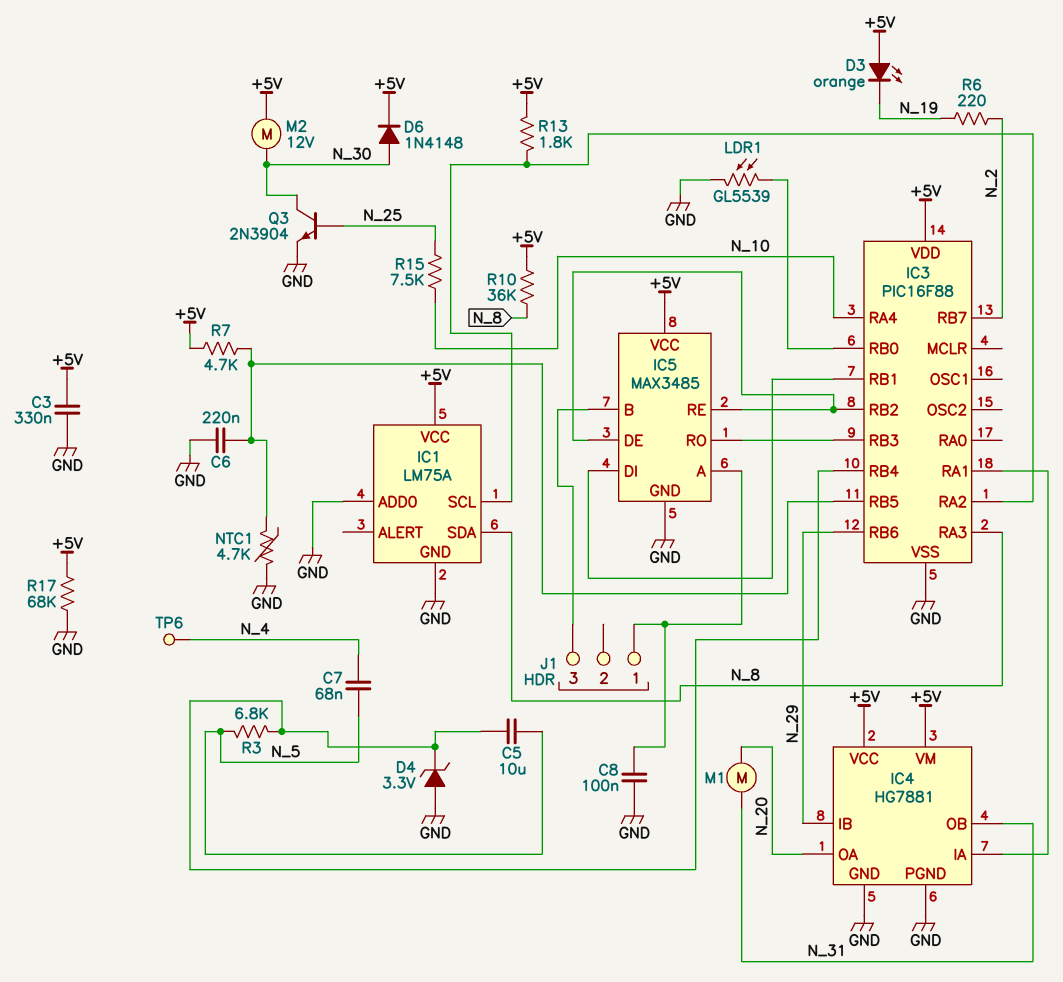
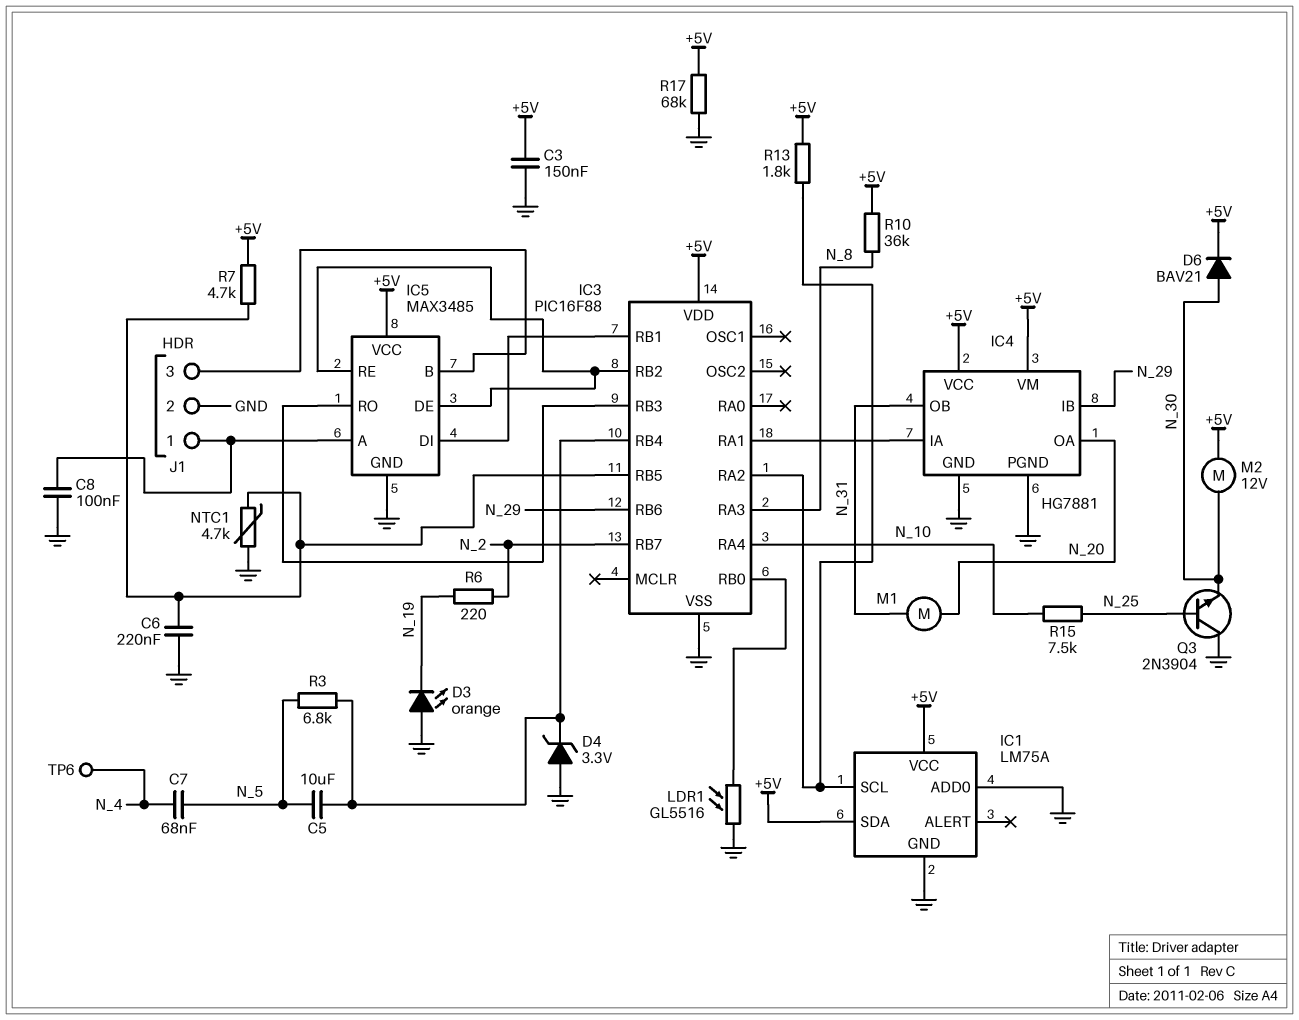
C3: 330nF (+5V, GND) -> 150nF (+5V, GND)
D3: LED orange (A +5V, K N_19) -> LED orange (A GND, K N_19)
D6: diode 1N4148 (A N_30, K +5V) -> diode BAV21 (A N_30, K +5V)
IC1 pin SDA: N_8 -> +5V
J1 pin 2: none -> GND
LDR1: GL5539 (GND, IC3/RB0) -> GL5516 (GND, IC3/RB0)
Q3: NPN 2N3904 (B N_25, C N_30, E GND) -> NPN 2N3904 (B N_25, C GND, E N_30)

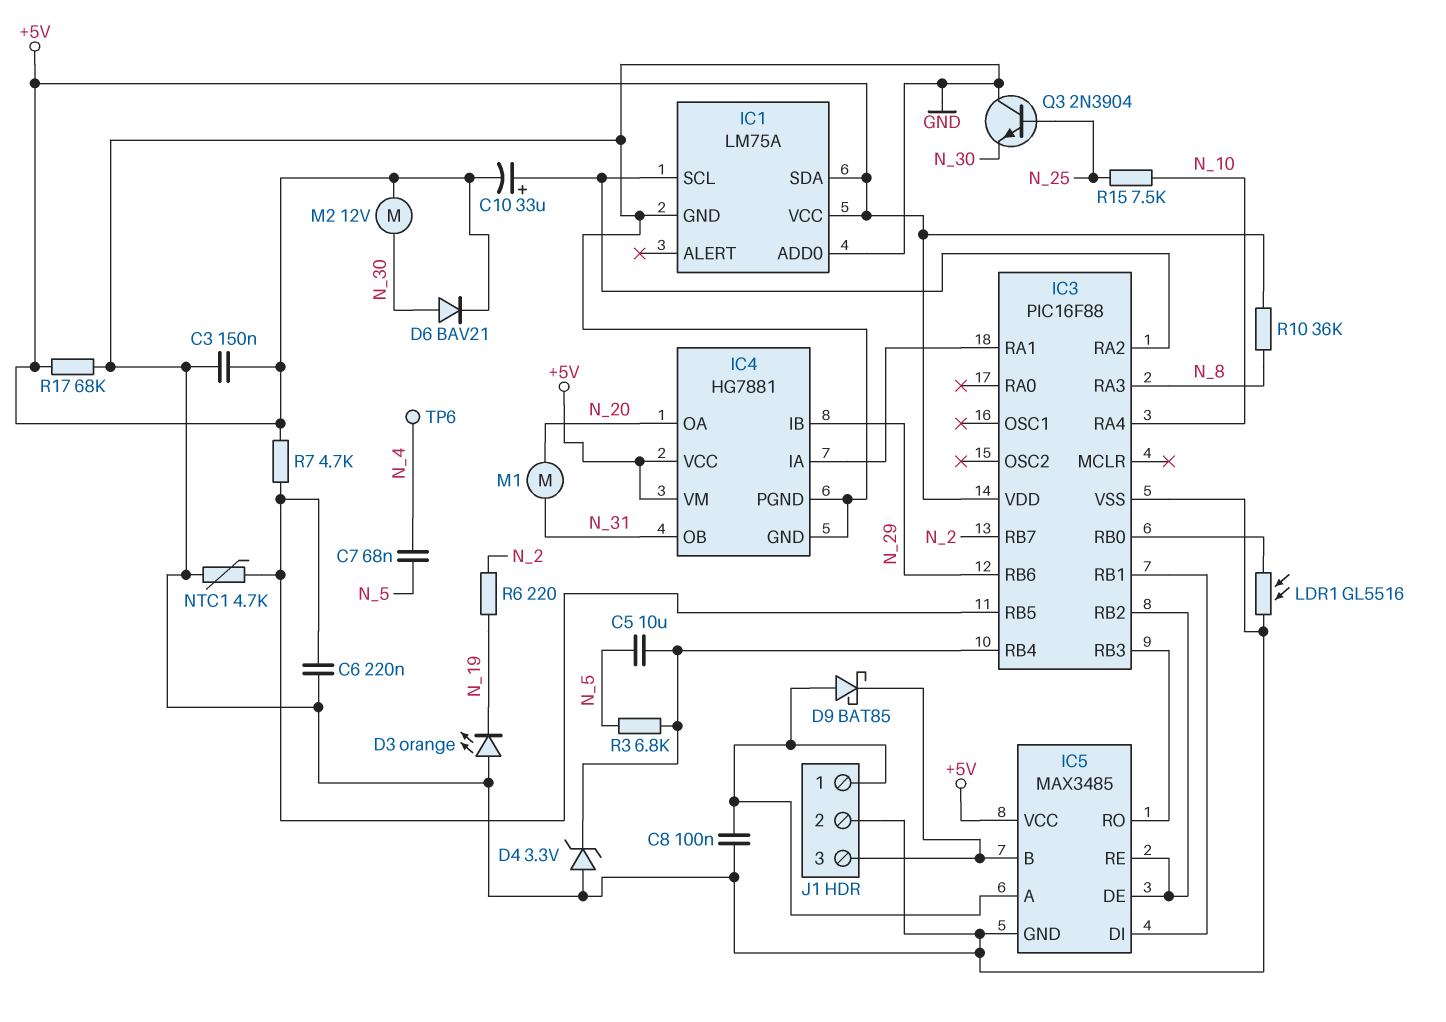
C10: none -> 33uF (plus IC1/SCL, minus +5V)
D9: none -> schottky BAT85 (A IC5/A, K IC5/B)
R13: 1.8k (+5V, IC1/SCL) -> none

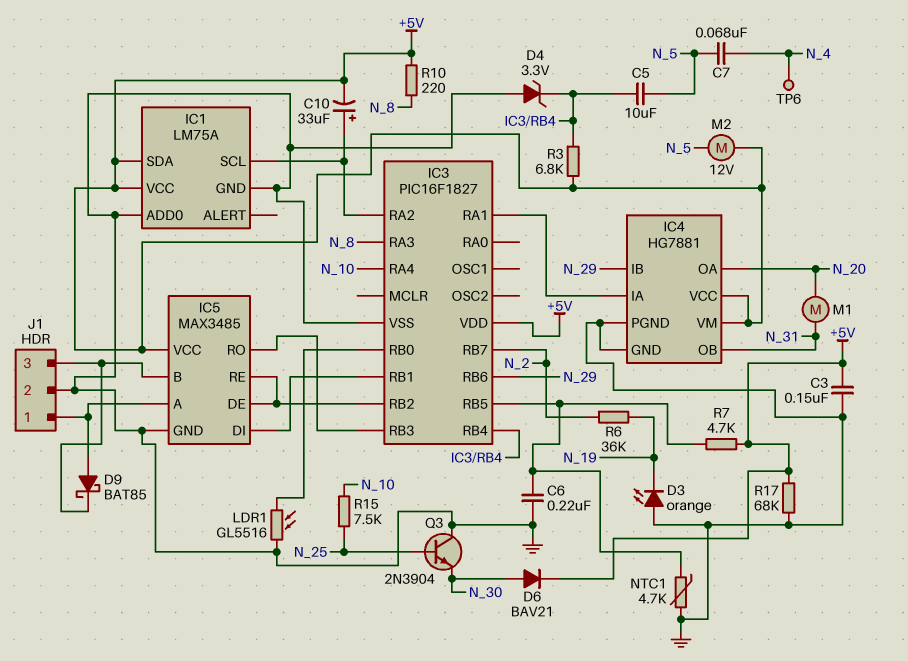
C8: 100nF (GND, IC5/A) -> none
IC3: PIC16F88 -> PIC16F1827
M2: motor 12V (+5V, N_30) -> motor 12V (+5V, N_5)
R3: 6.8k (IC3/RB4, N_5) -> 6.8k (+5V, IC3/RB4)
R6: 220 (N_2, N_19) -> 36k (N_2, N_19)
R10: 36k (+5V, N_8) -> 220 (+5V, N_8)

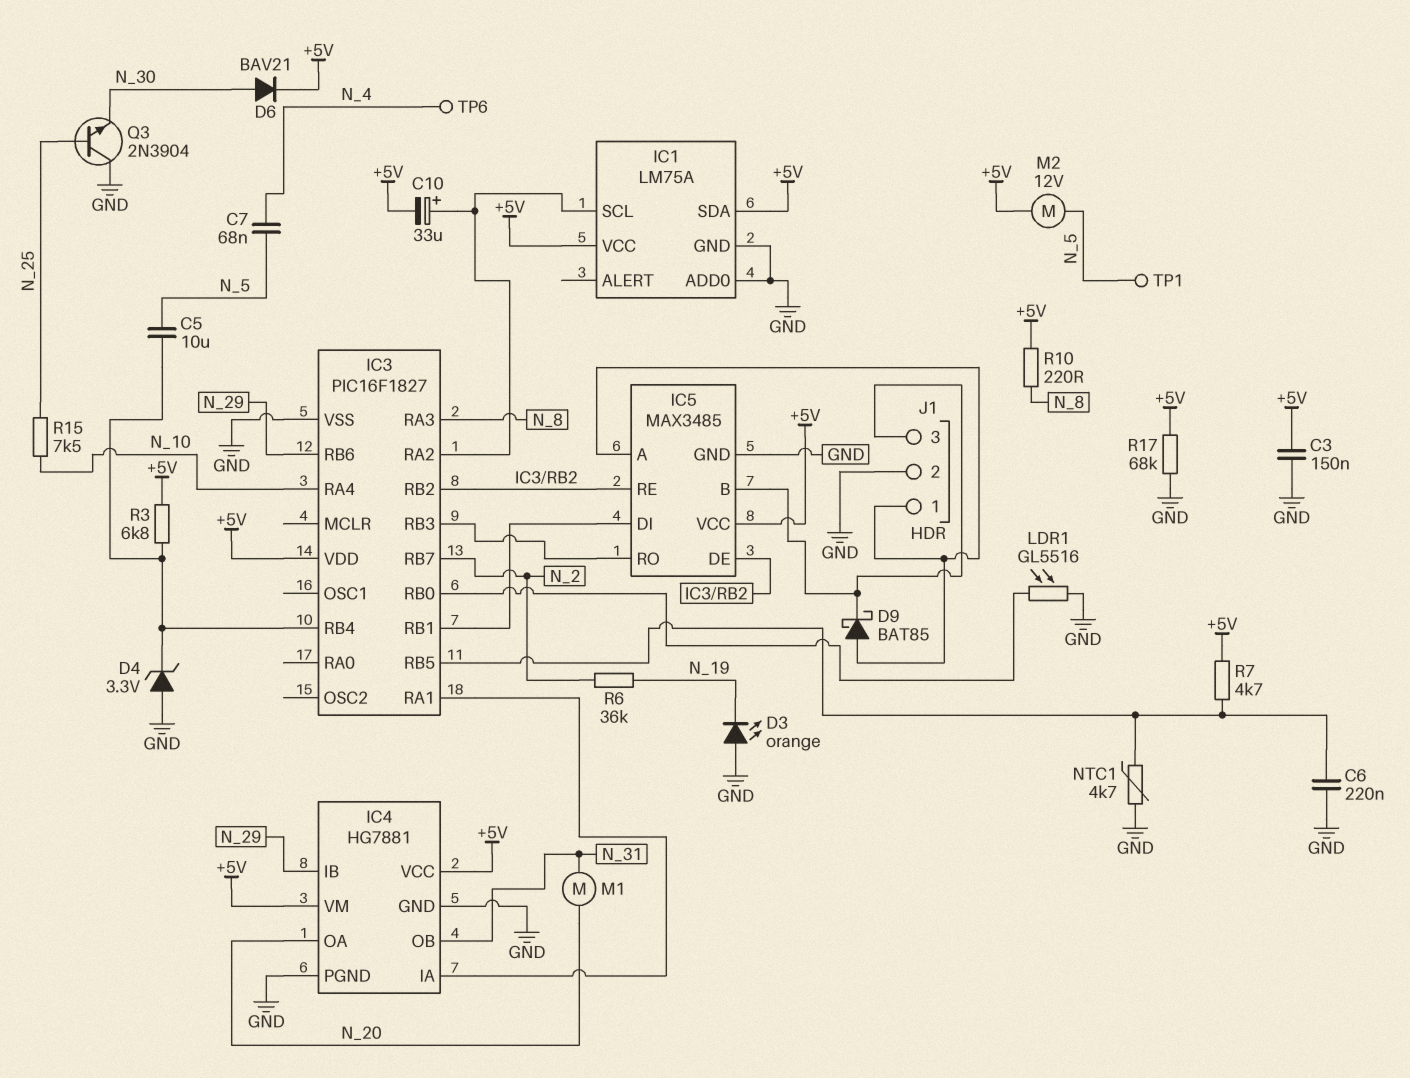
TP1: none -> test point (N_5)

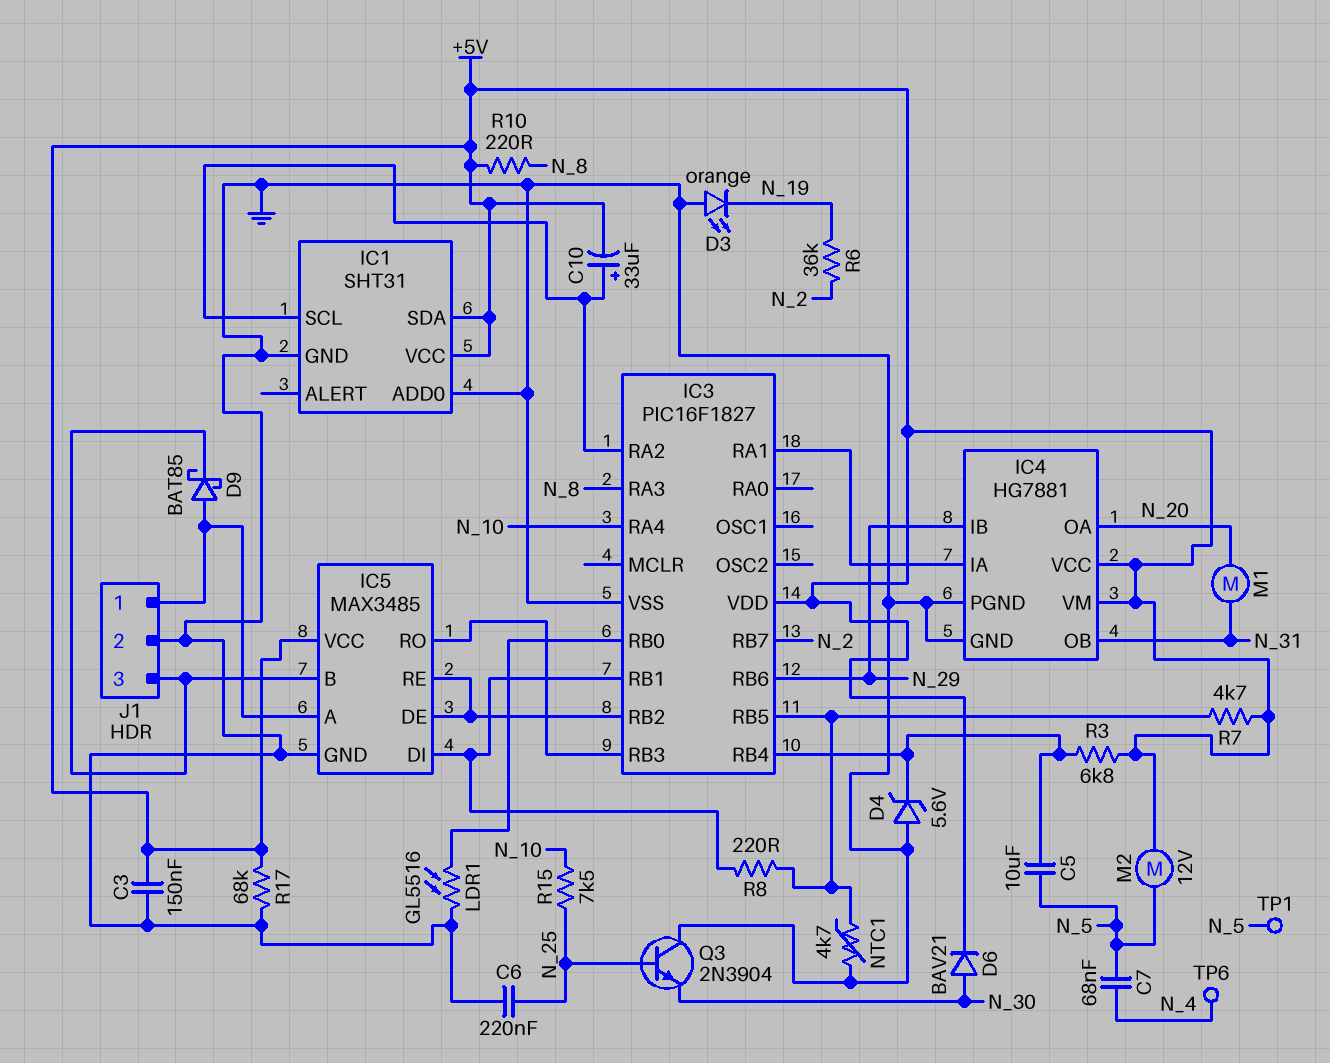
C6: 220nF (GND, IC3/RB5) -> 220nF (GND, N_25)
D4: zener 3.3V (A GND, K IC3/RB4) -> zener 5.6V (A GND, K IC3/RB4)
IC1: LM75A -> SHT31
R8: none -> 220 (IC3/RB1, IC3/RB5)

